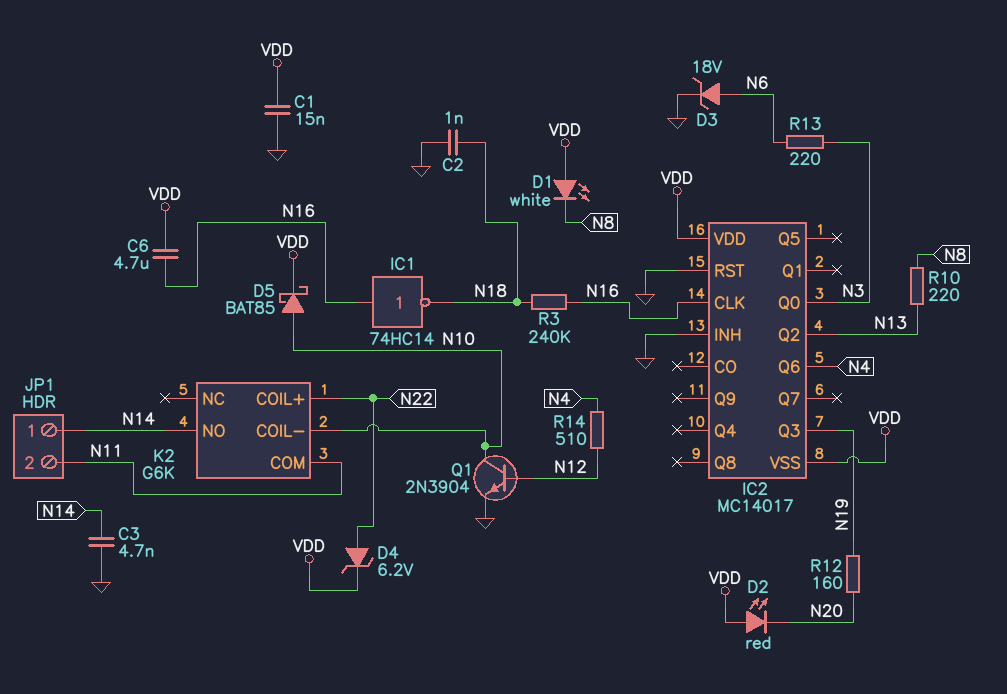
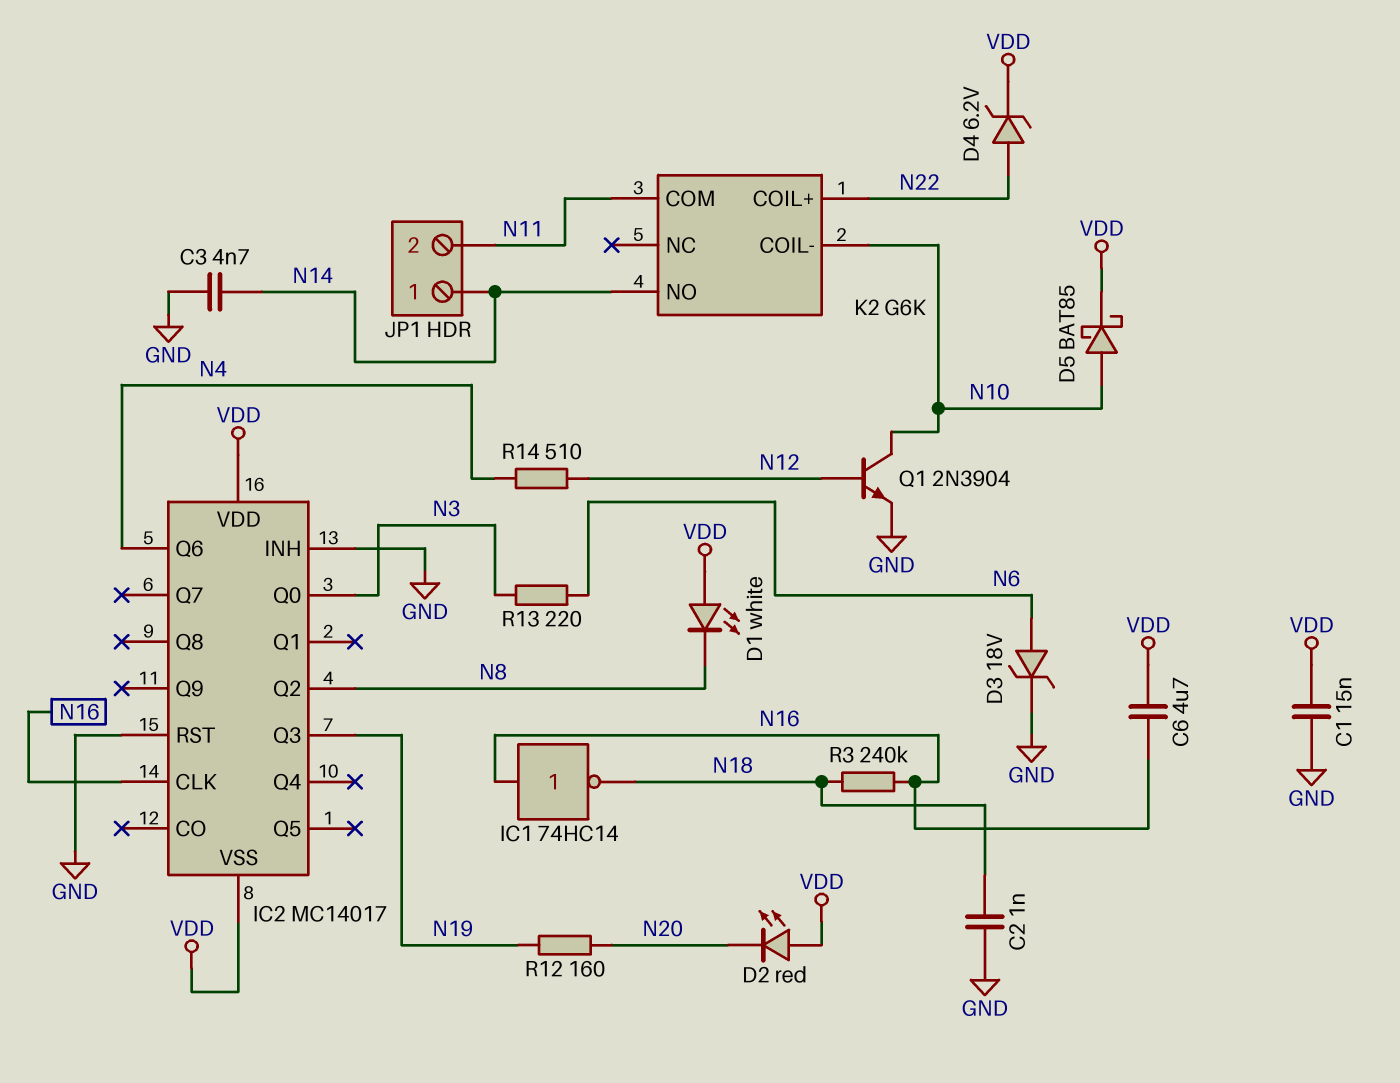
IC2 pin Q2: N13 -> N8
R10: 220 (N8, N13) -> none

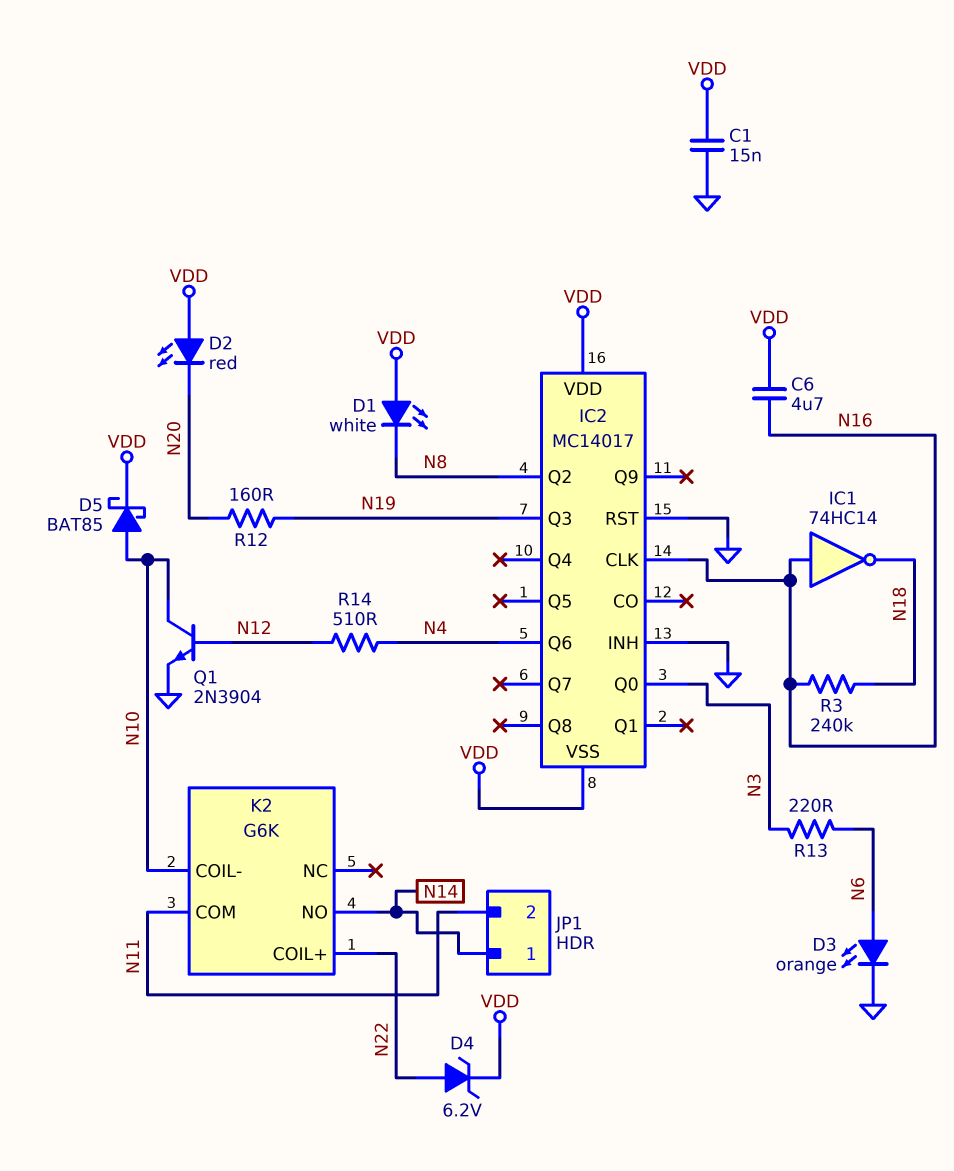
C2: 1nF (GND, N18) -> none
C3: 4.7nF (GND, N14) -> none
D3: zener 18V (A N6, K GND) -> LED orange (A N6, K GND)

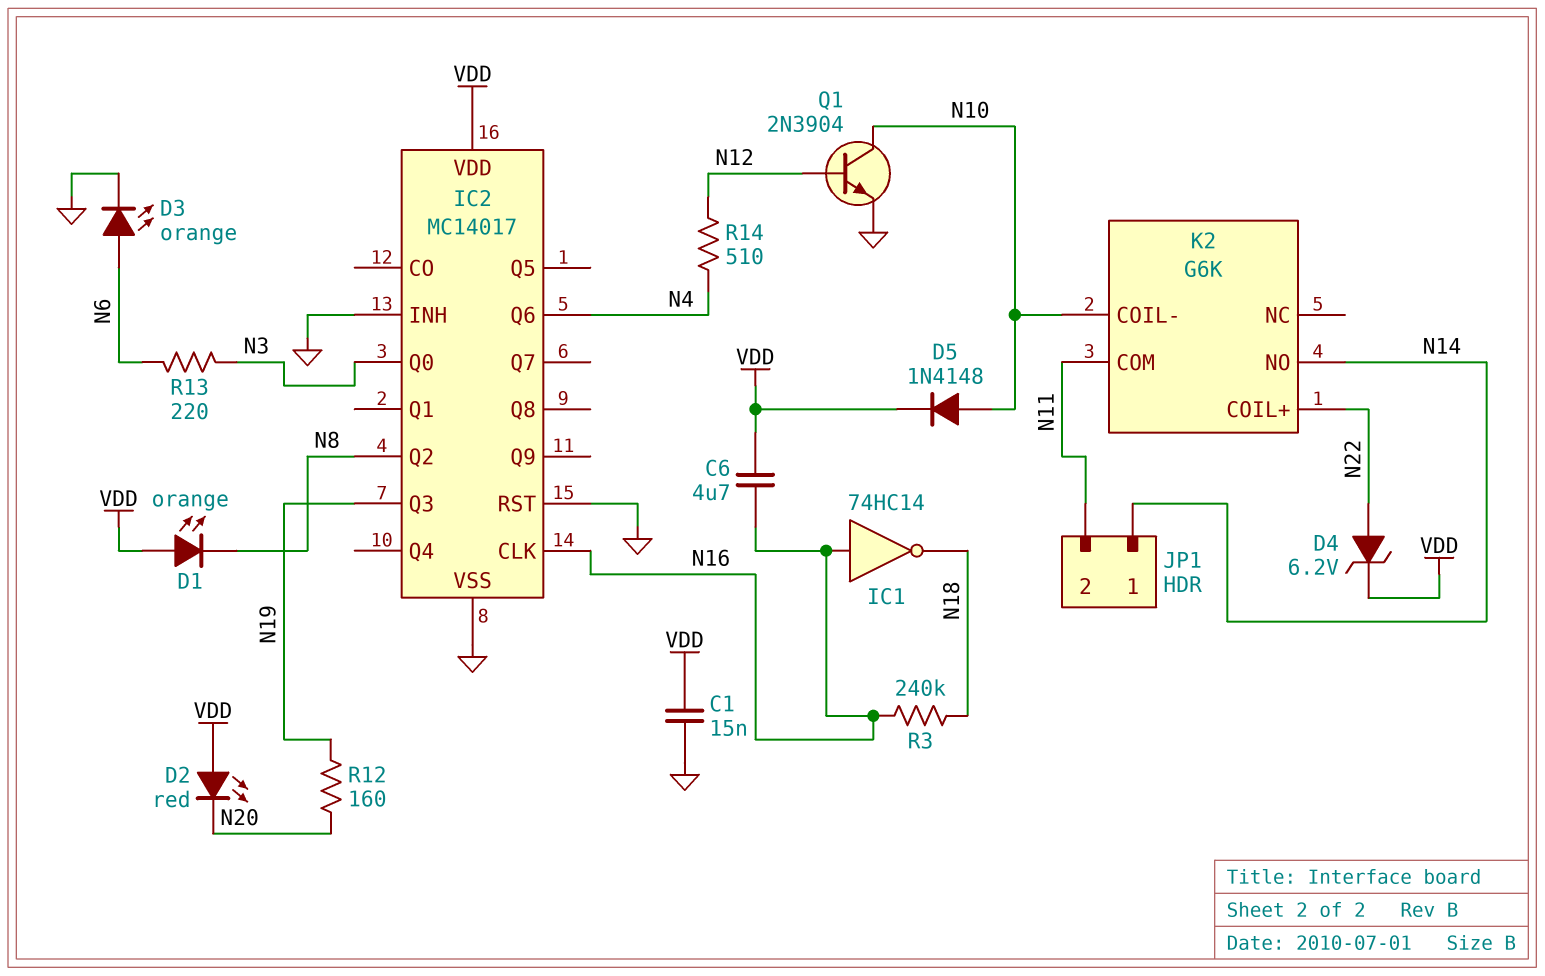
D1: LED white (A VDD, K N8) -> LED orange (A VDD, K N8)
D5: schottky BAT85 (A N10, K VDD) -> diode 1N4148 (A N10, K VDD)
IC2 pin VSS: VDD -> GND

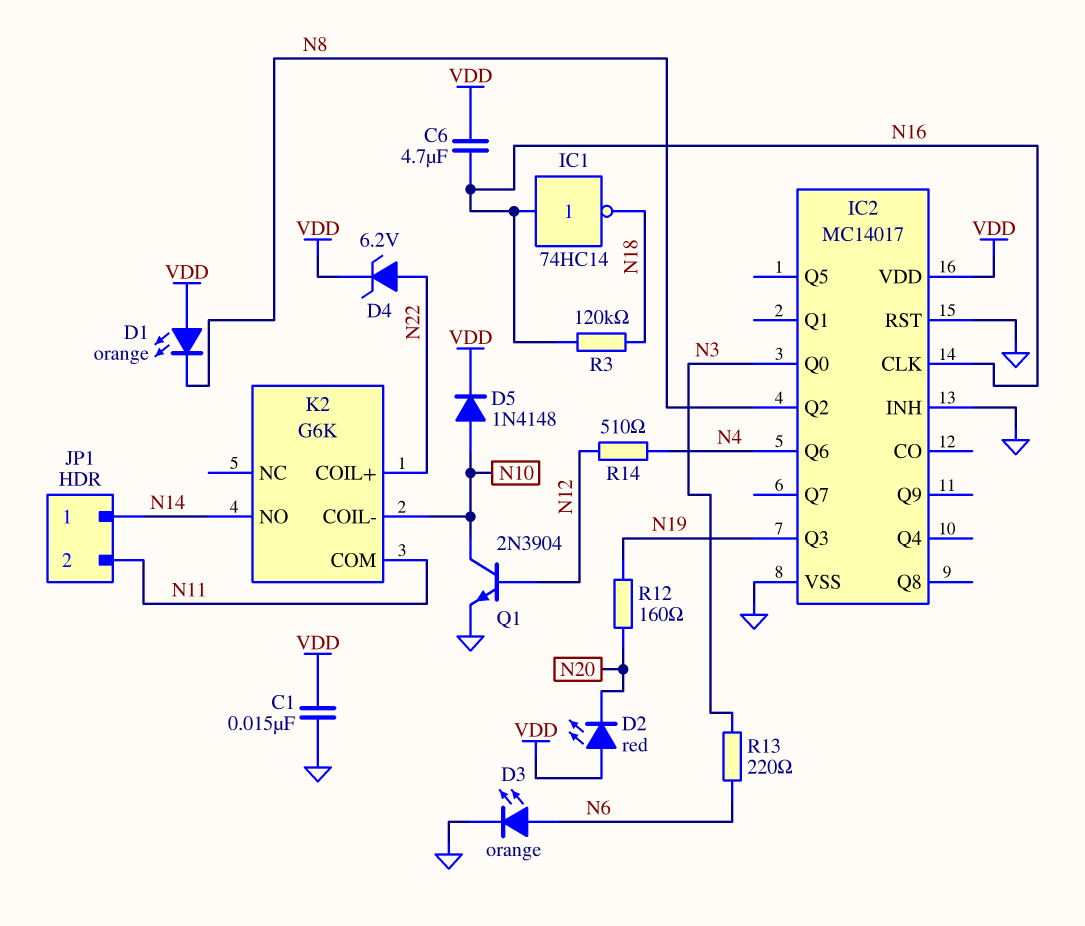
R3: 240k (N16, N18) -> 120k (N16, N18)

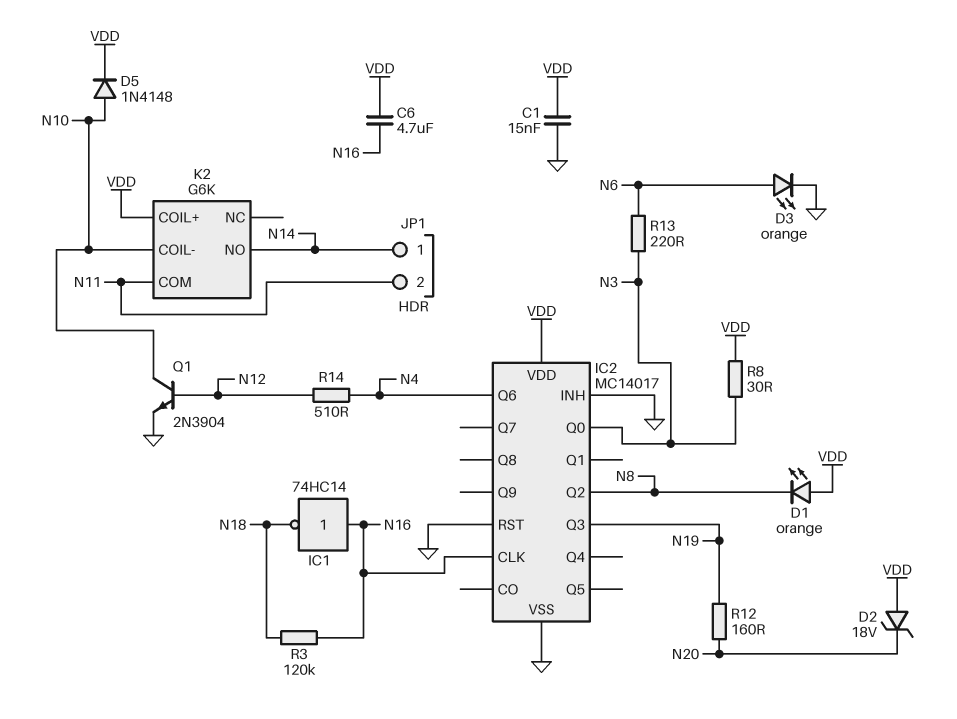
D2: LED red (A VDD, K N20) -> zener 18V (A VDD, K N20)
D4: zener 6.2V (A N22, K VDD) -> none
K2 pin COIL+: N22 -> VDD
R8: none -> 30 (N3, VDD)

